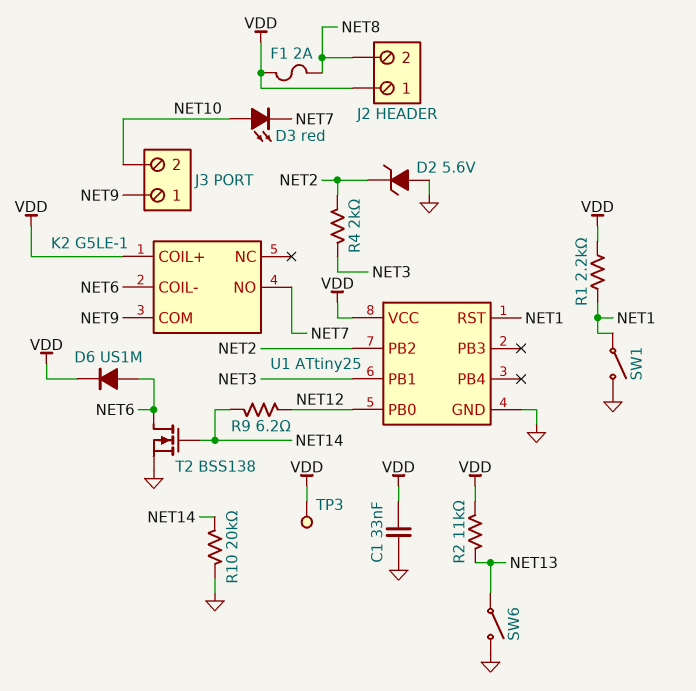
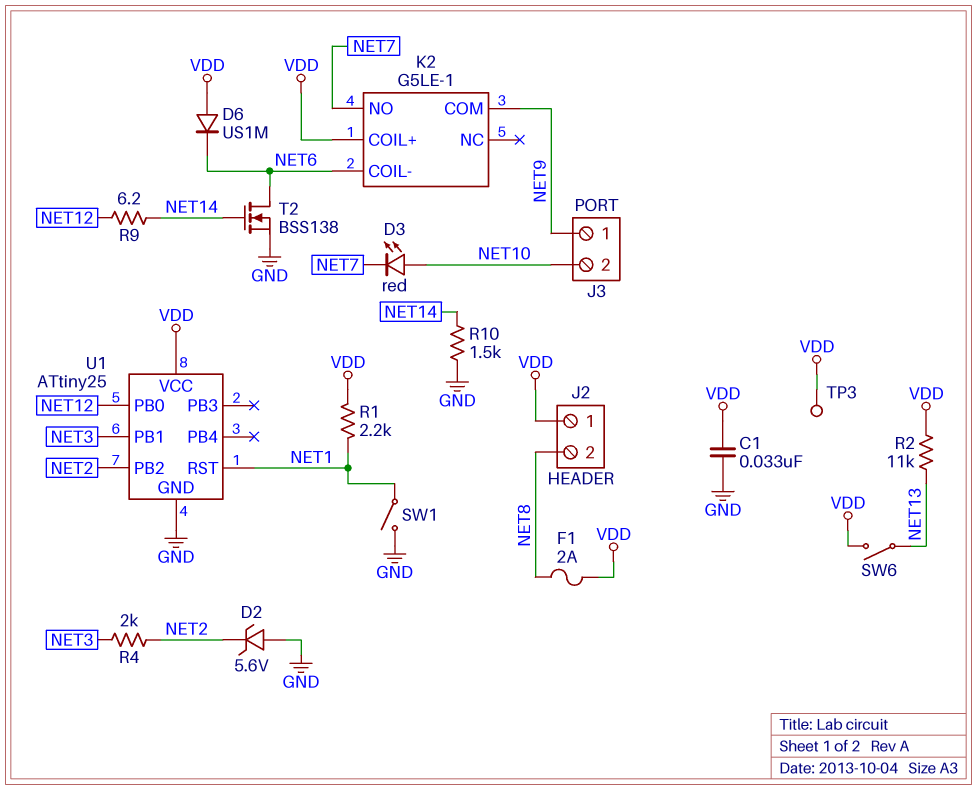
D6: diode US1M (A NET6, K VDD) -> diode US1M (A VDD, K NET6)
R10: 20k (GND, NET14) -> 1.5k (GND, NET14)
SW6: switch (GND, NET13) -> switch (NET13, VDD)

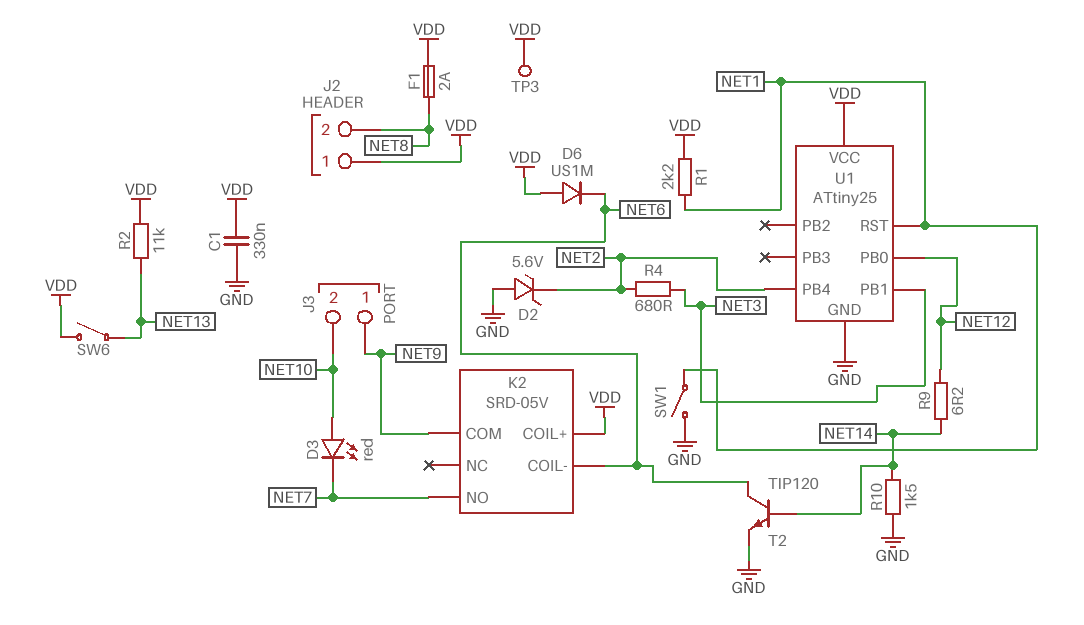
C1: 33nF (GND, VDD) -> 330nF (GND, VDD)
K2: G5LE-1 -> SRD-05V
R4: 2k (NET2, NET3) -> 680 (NET2, NET3)
T2: NMOS BSS138 (G NET14, D NET6, S GND) -> NPN TIP120 (B NET14, C NET6, E GND)
U1 pin PB2: NET2 -> none
U1 pin PB4: none -> NET2

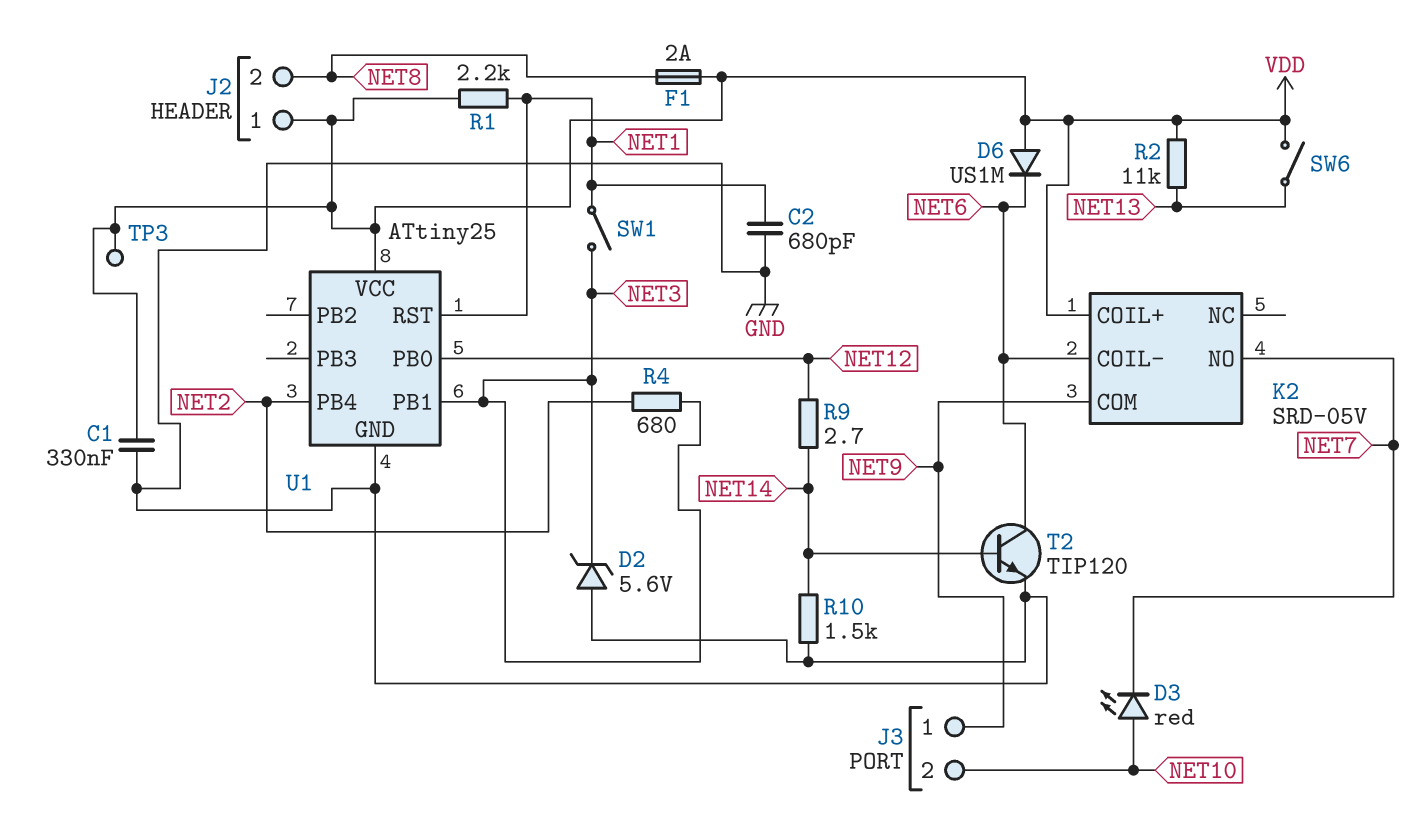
C2: none -> 680pF (GND, NET1)
D2: zener 5.6V (A GND, K NET2) -> zener 5.6V (A GND, K NET3)
R9: 6.2 (NET12, NET14) -> 2.7 (NET12, NET14)
SW1: switch (GND, NET1) -> switch (NET1, NET3)

